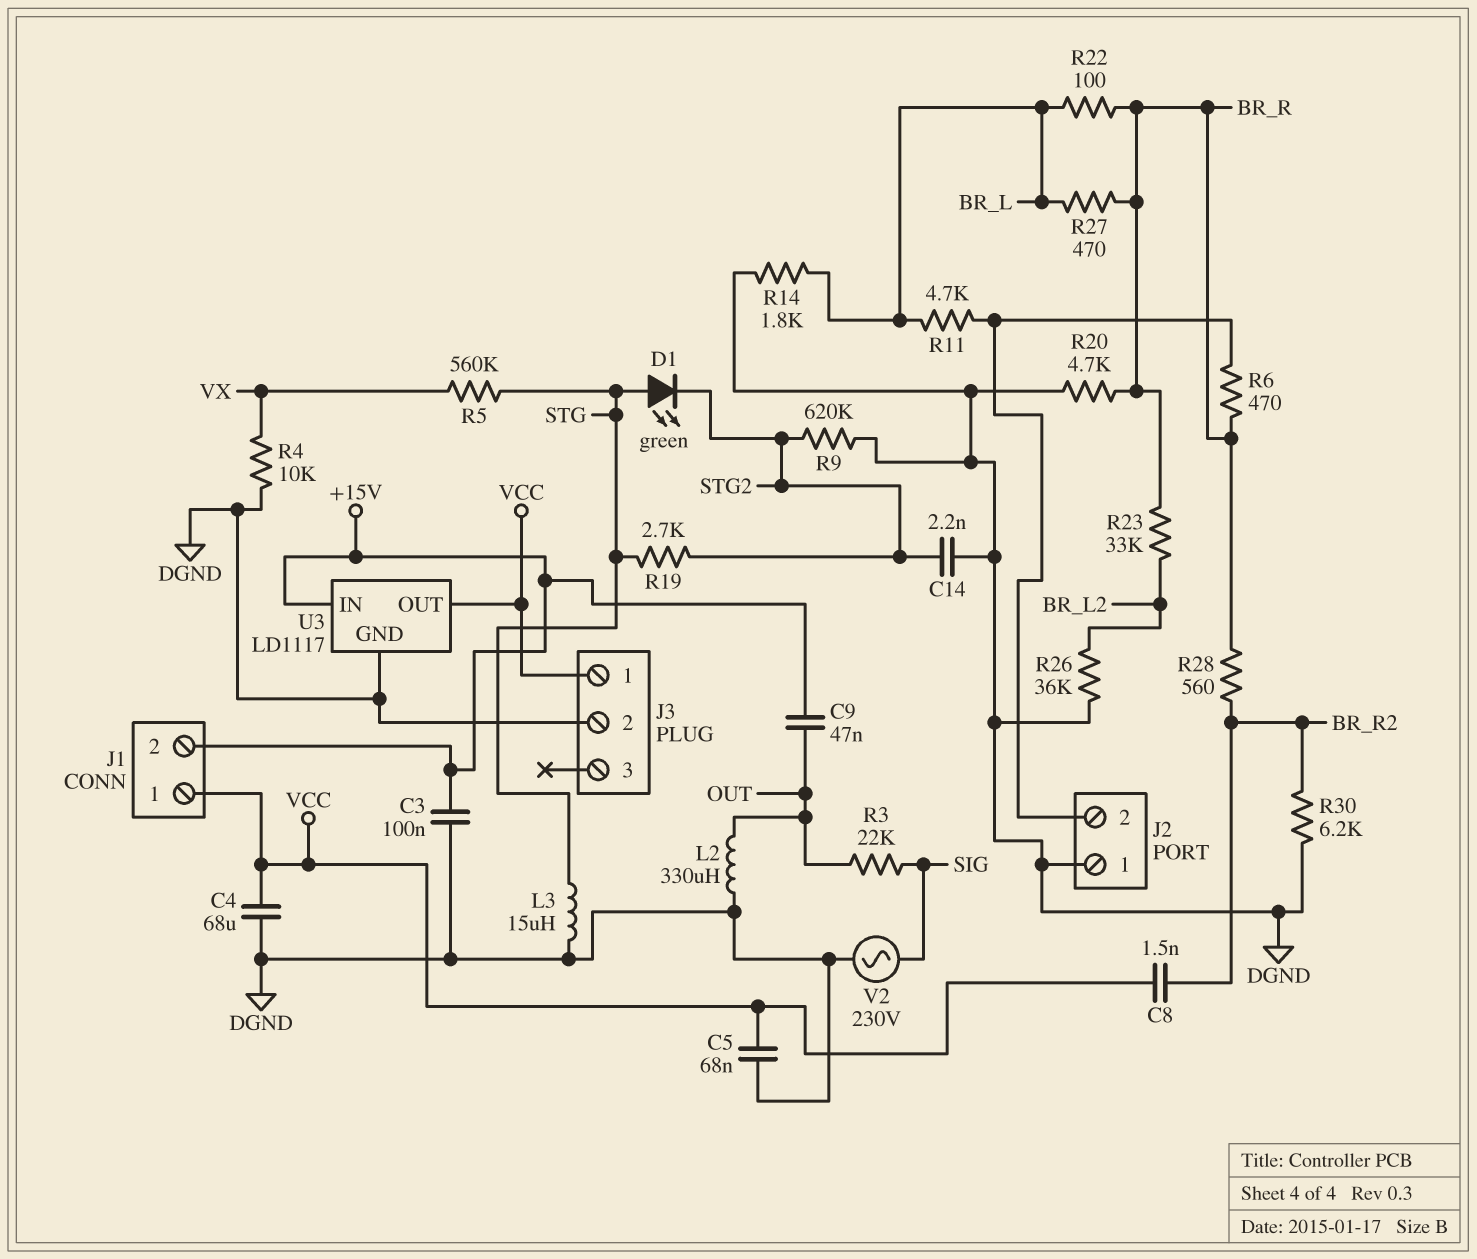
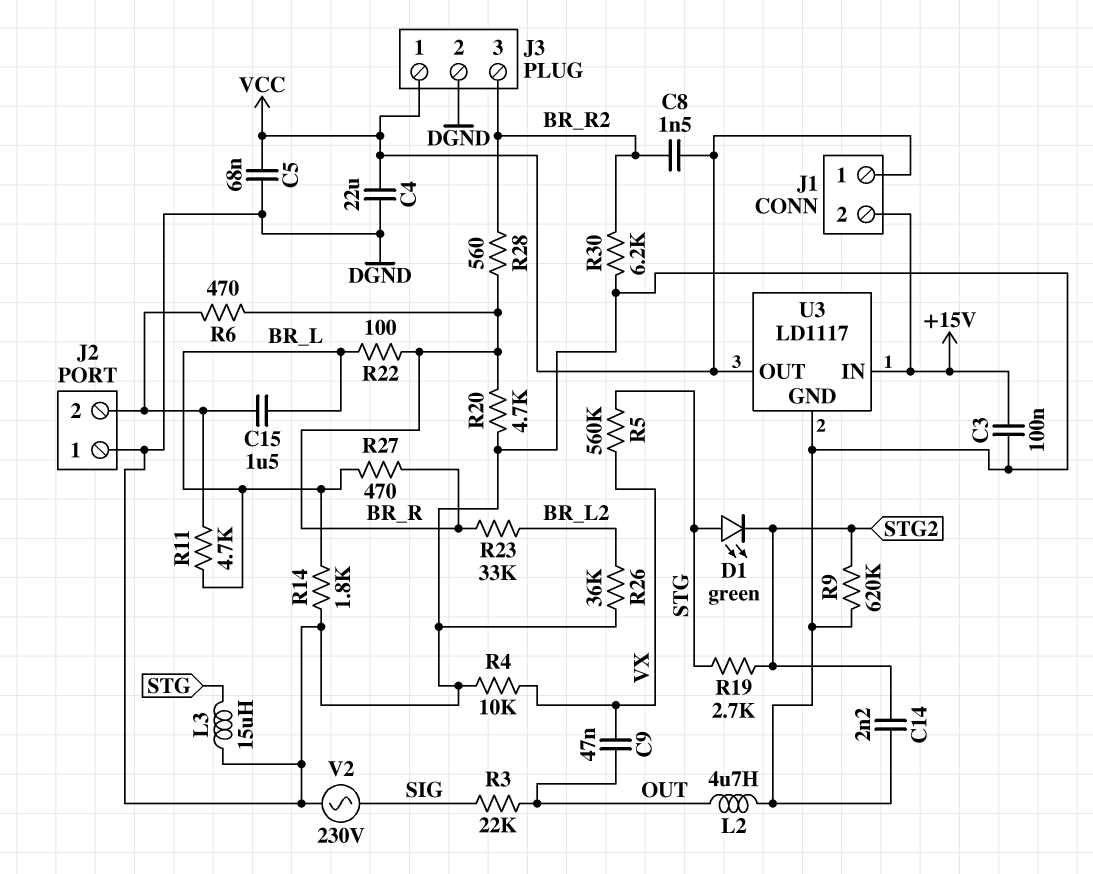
C4: 68uF (DGND, VCC) -> 22uF (DGND, VCC)
C9: 47nF (+15V, OUT) -> 47nF (OUT, VX)
C15: none -> 1.5uF (BR_L, J2/2)
J3 pin 3: none -> BR_R2
L2: 330uH (DGND, OUT) -> 4.7uH (DGND, OUT)

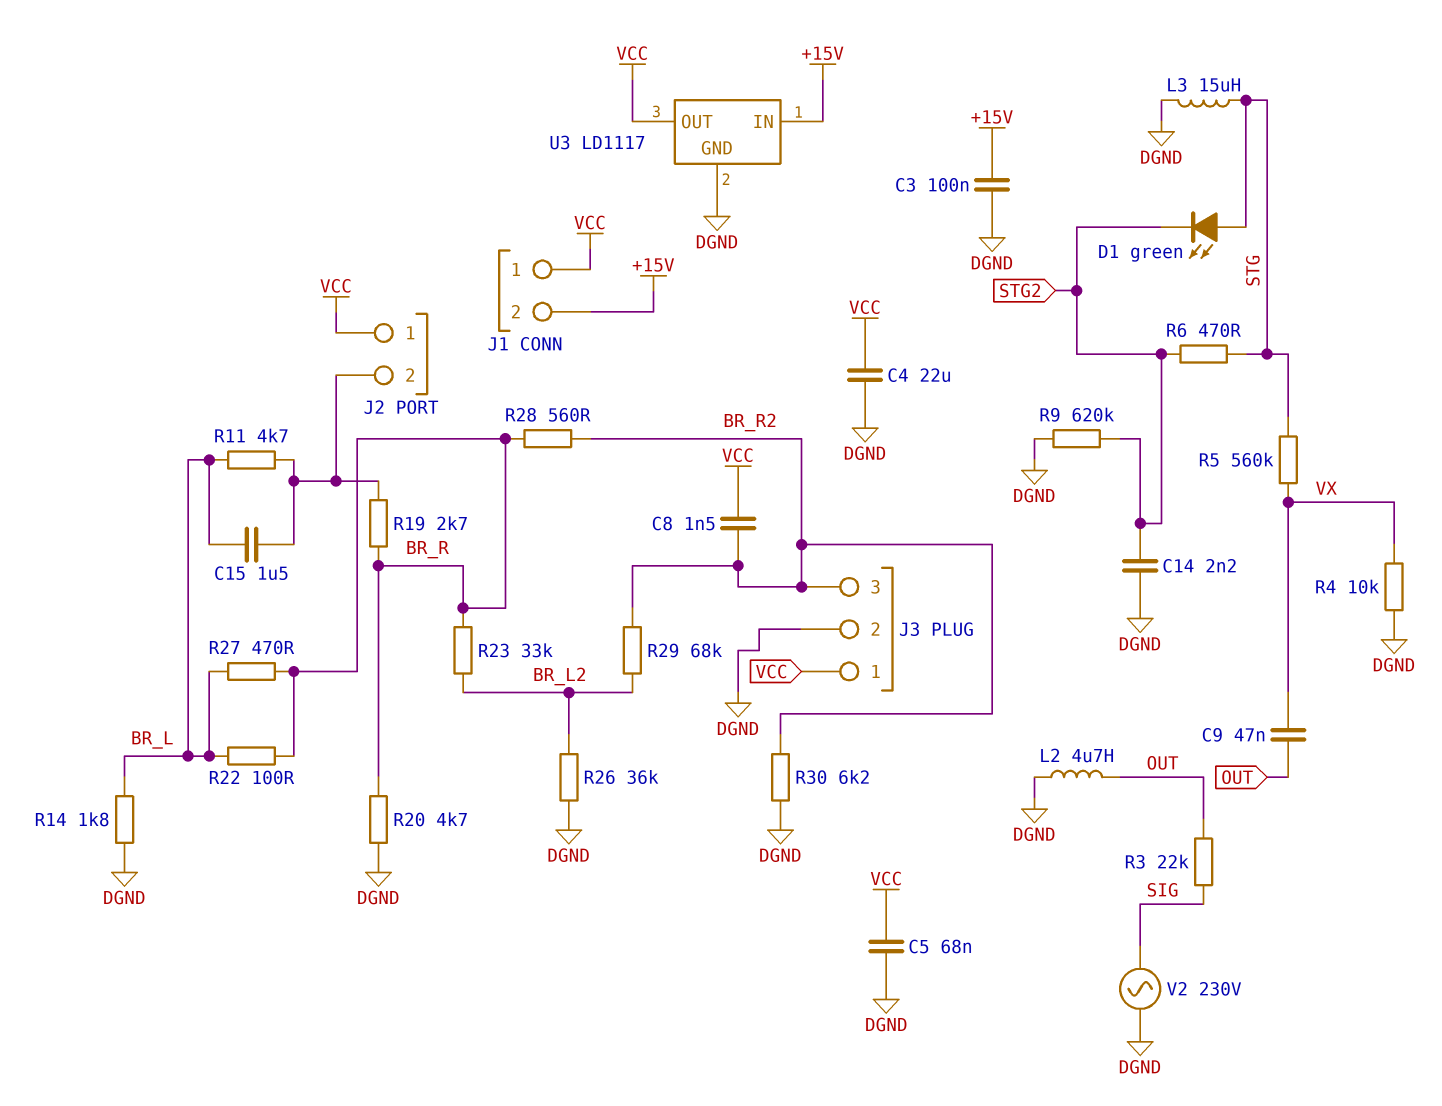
J2 pin 1: DGND -> VCC
R6: 470 (BR_R, J2/2) -> 470 (STG, STG2)
R19: 2.7k (STG, STG2) -> 2.7k (BR_R, J2/2)
R29: none -> 68k (BR_L2, BR_R2)

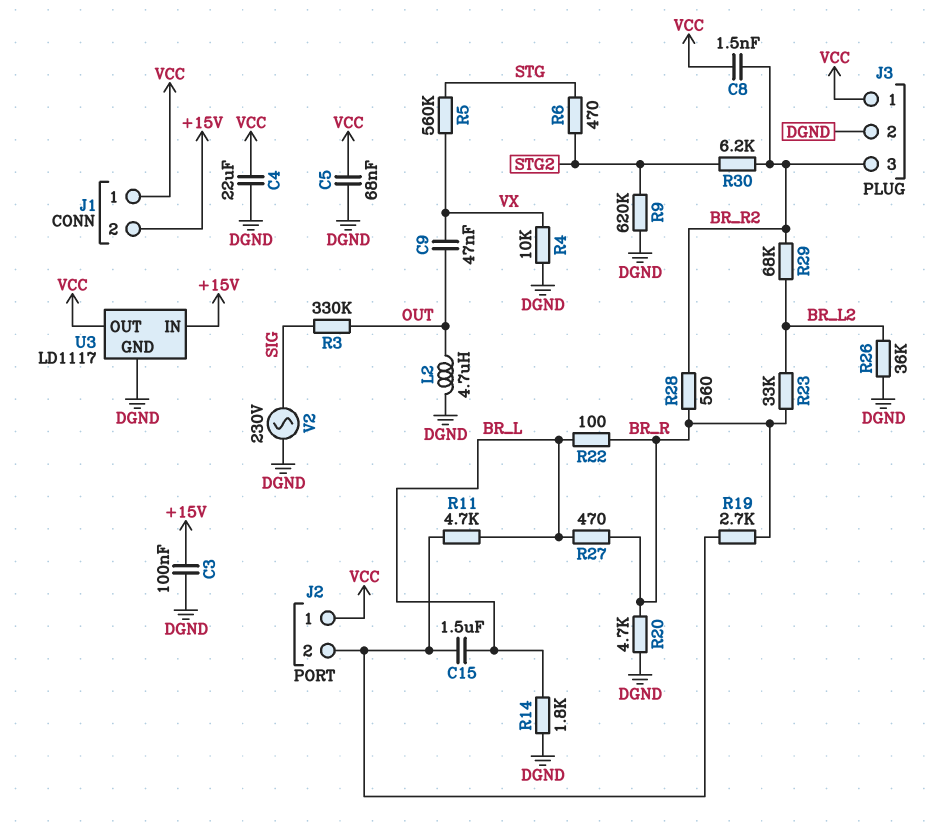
C14: 2.2nF (DGND, STG2) -> none
D1: LED green (A STG, K STG2) -> none
L3: 15uH (DGND, STG) -> none
R3: 22k (OUT, SIG) -> 330k (OUT, SIG)
R30: 6.2k (BR_R2, DGND) -> 6.2k (BR_R2, STG2)

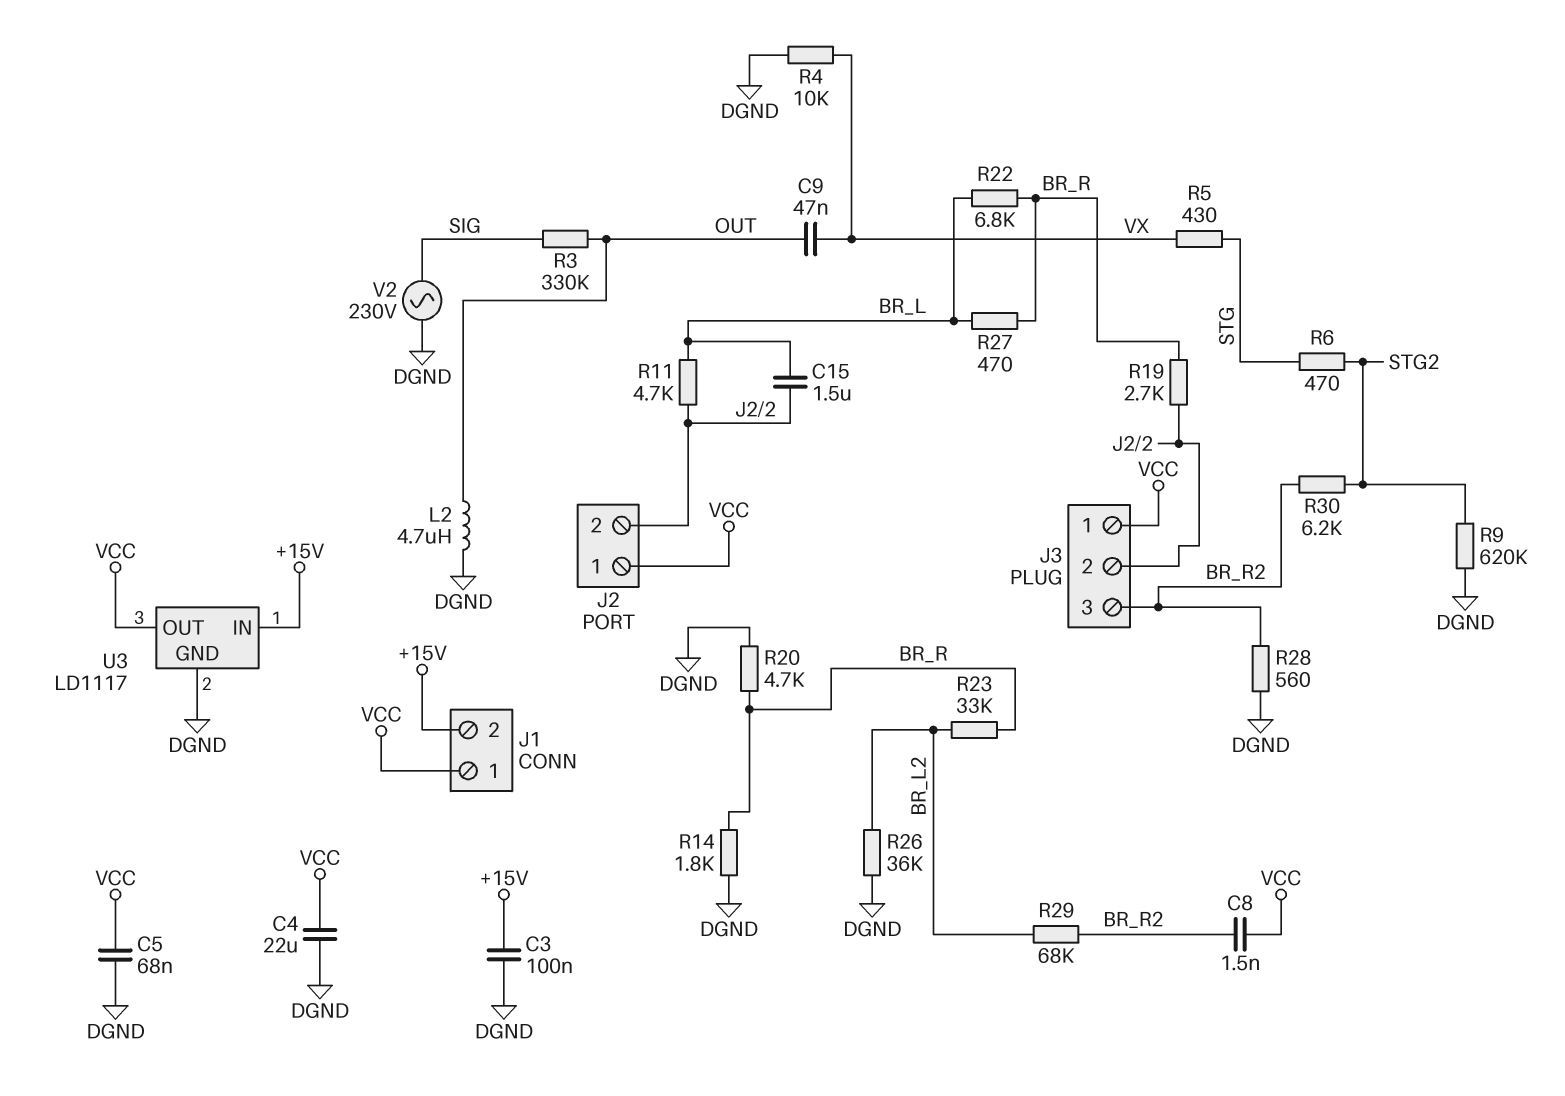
J3 pin 2: DGND -> J2/2
R5: 560k (STG, VX) -> 430 (STG, VX)
R14: 1.8k (BR_L, DGND) -> 1.8k (BR_R, DGND)
R22: 100 (BR_L, BR_R) -> 6.8k (BR_L, BR_R)
R28: 560 (BR_R, BR_R2) -> 560 (BR_R2, DGND)

